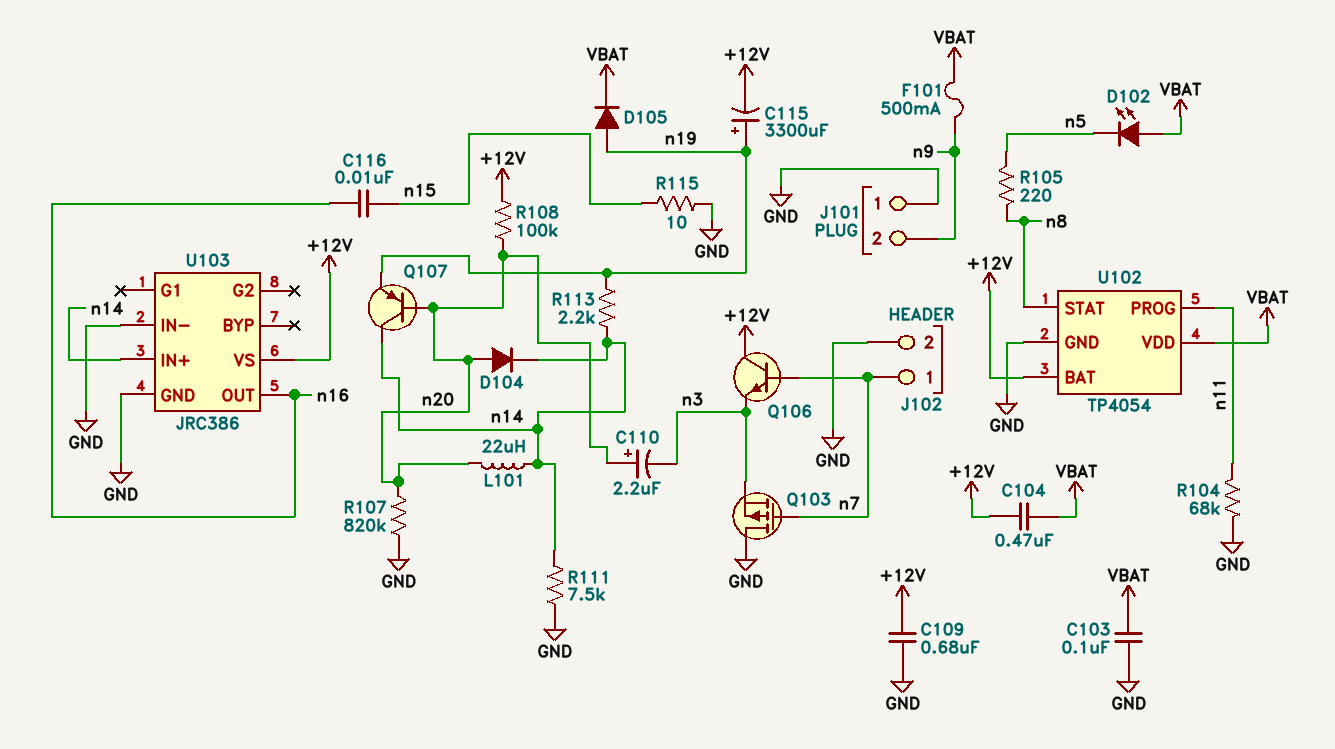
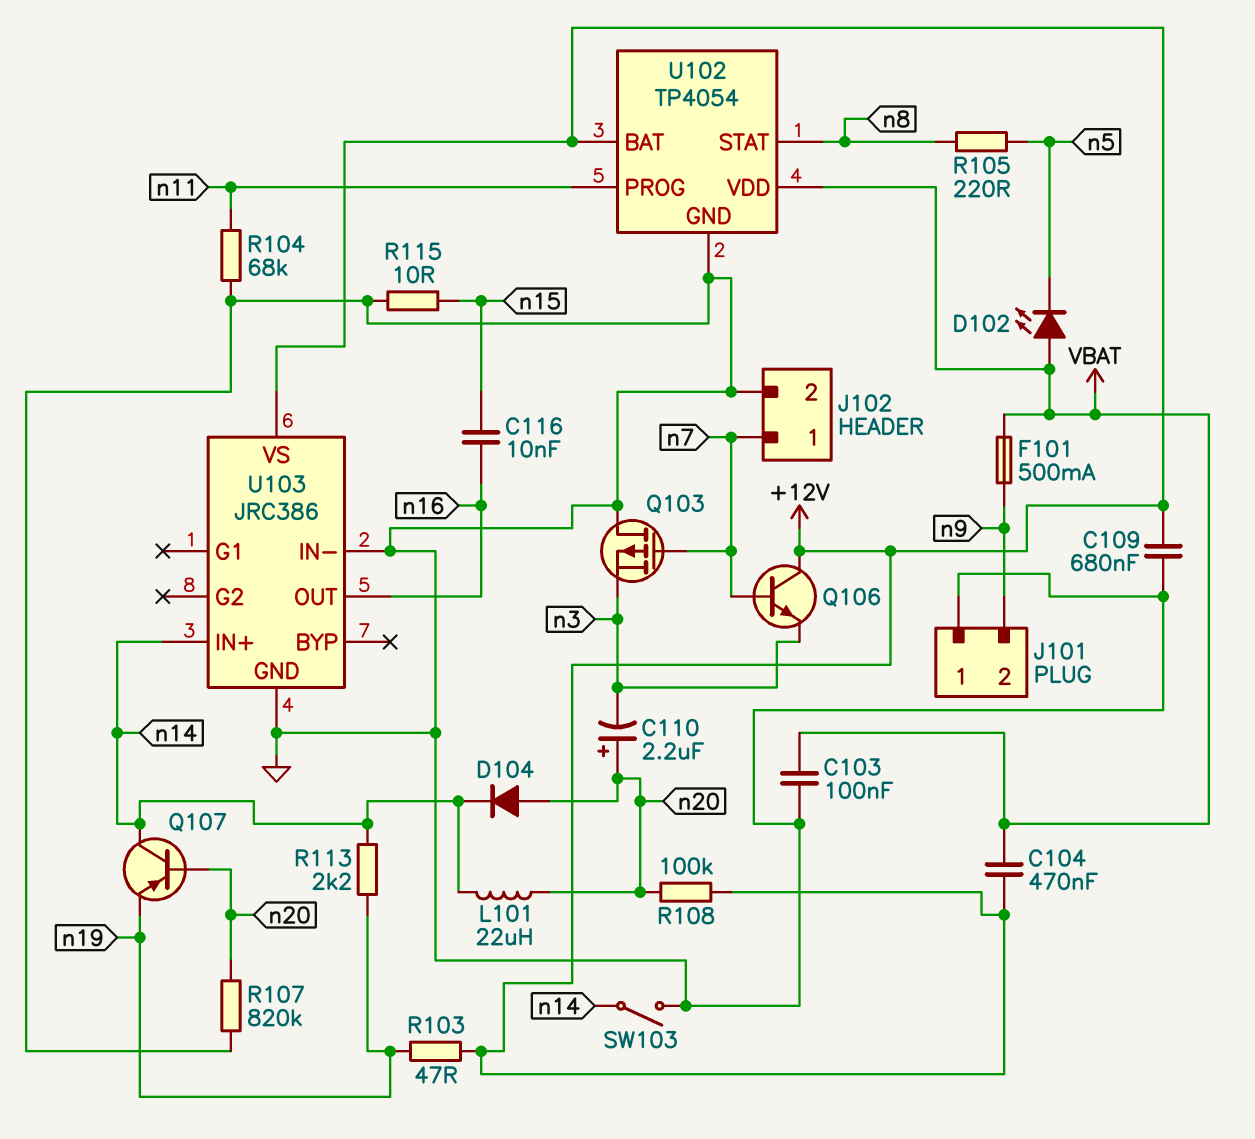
C115: 3300uF (plus n19, minus +12V) -> none
D105: diode (A n19, K VBAT) -> none
R103: none -> 47 (+12V, n19)
R111: 7.5k (GND, n14) -> none
SW103: none -> switch (GND, n14)

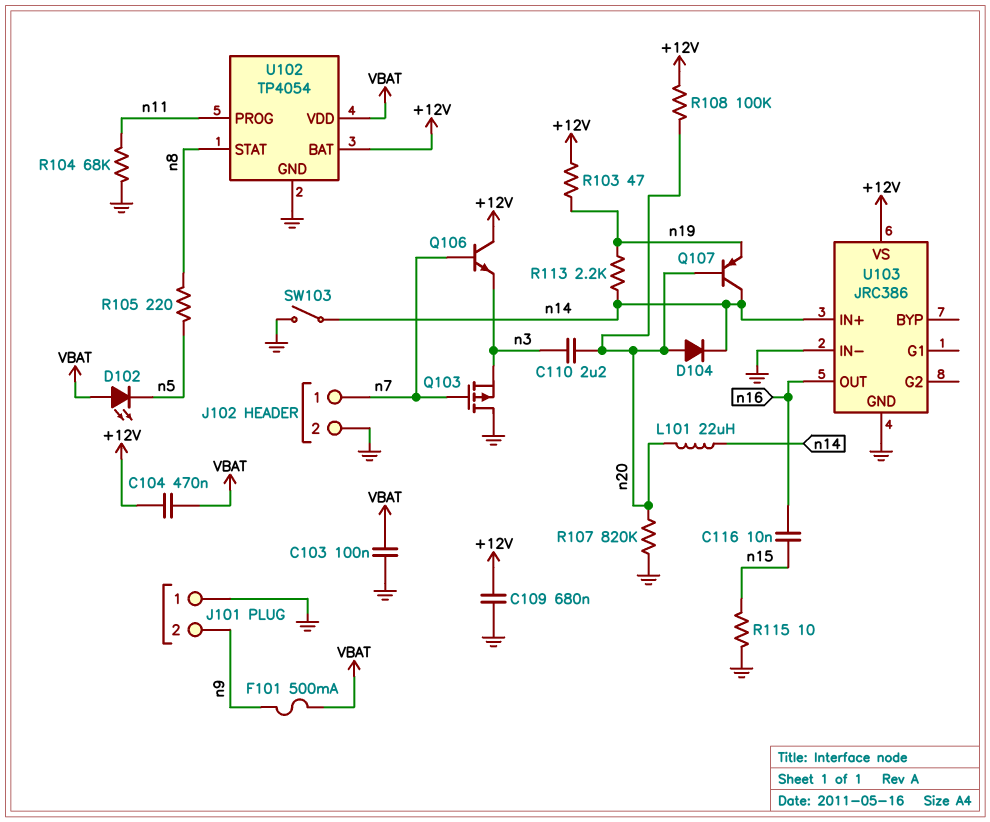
C110: 2.2uF (plus n20, minus n3) -> 2.2uF (n3, n20)

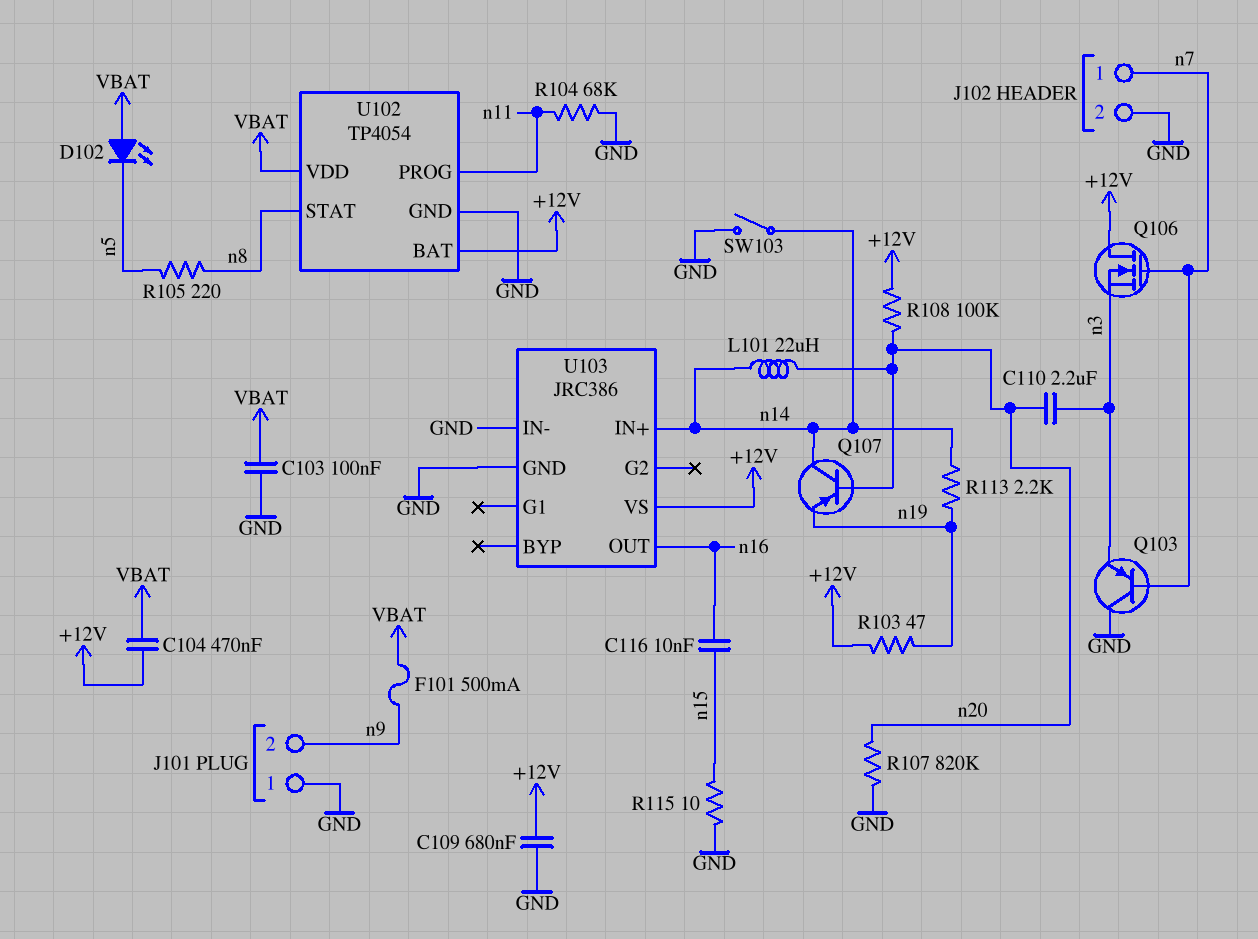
D104: diode (A n20, K n14) -> none
Q103: PMOS (G n7, D GND, S n3) -> PNP (B n7, C GND, E n3)
Q106: NPN (B n7, C +12V, E n3) -> NMOS (G n7, D +12V, S n3)

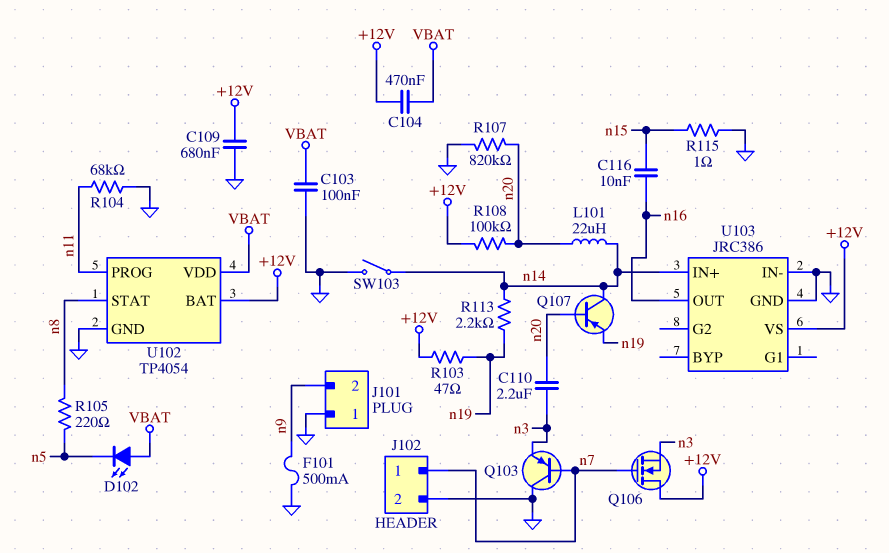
F101: 500mA (VBAT, n9) -> 500mA (GND, n9)
R115: 10 (GND, n15) -> 1 (GND, n15)

